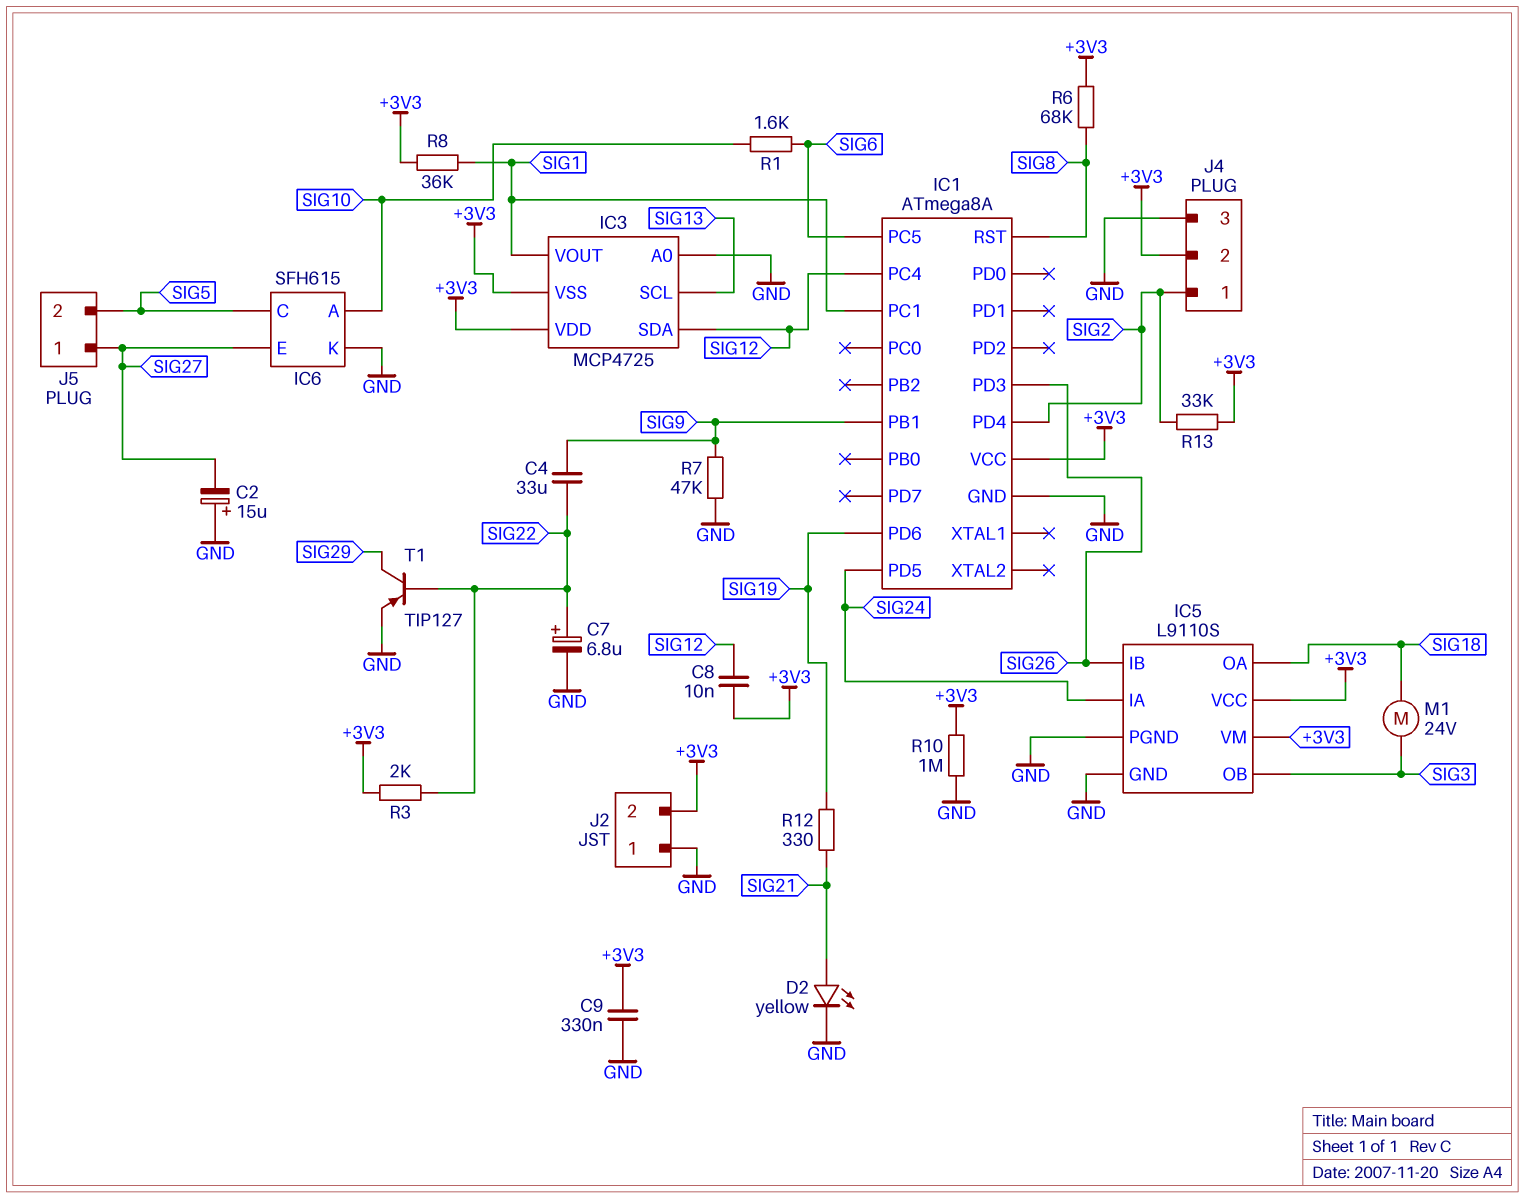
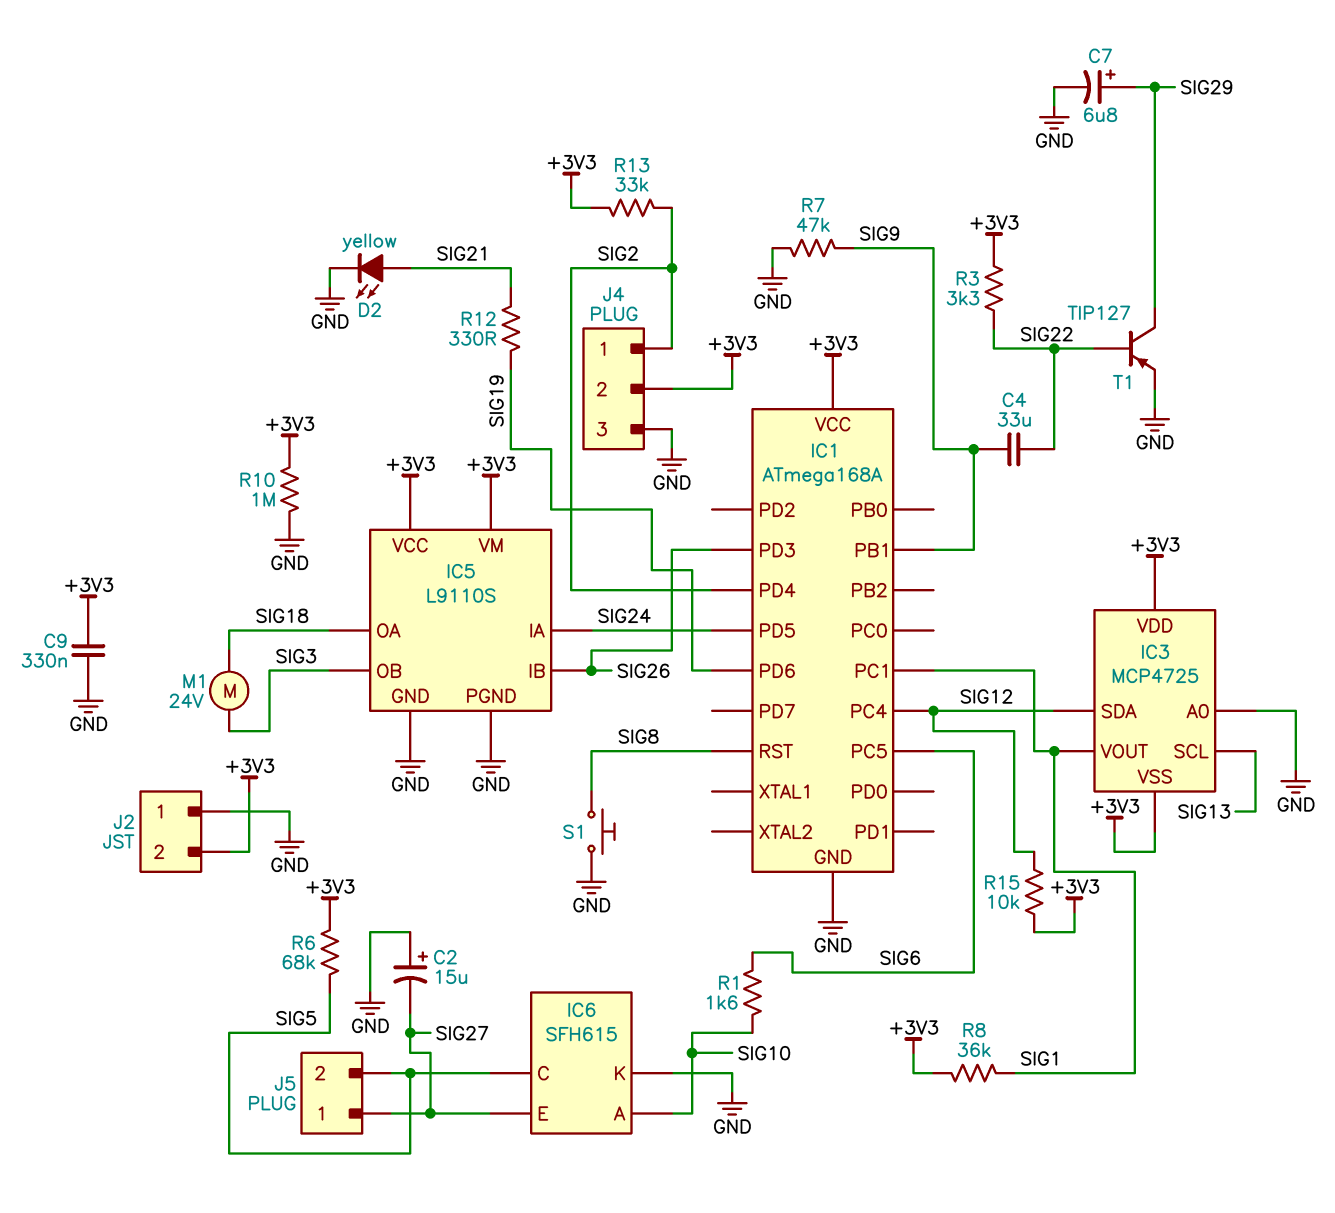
C7: 6.8uF (plus SIG22, minus GND) -> 6.8uF (plus SIG29, minus GND)
C8: 10nF (+3V3, SIG12) -> none
IC1: ATmega8A -> ATmega168A
R3: 2k (+3V3, SIG22) -> 3.3k (+3V3, SIG22)
R6: 68k (+3V3, SIG8) -> 68k (+3V3, SIG5)
R15: none -> 10k (+3V3, SIG12)
S1: none -> button (GND, SIG8)

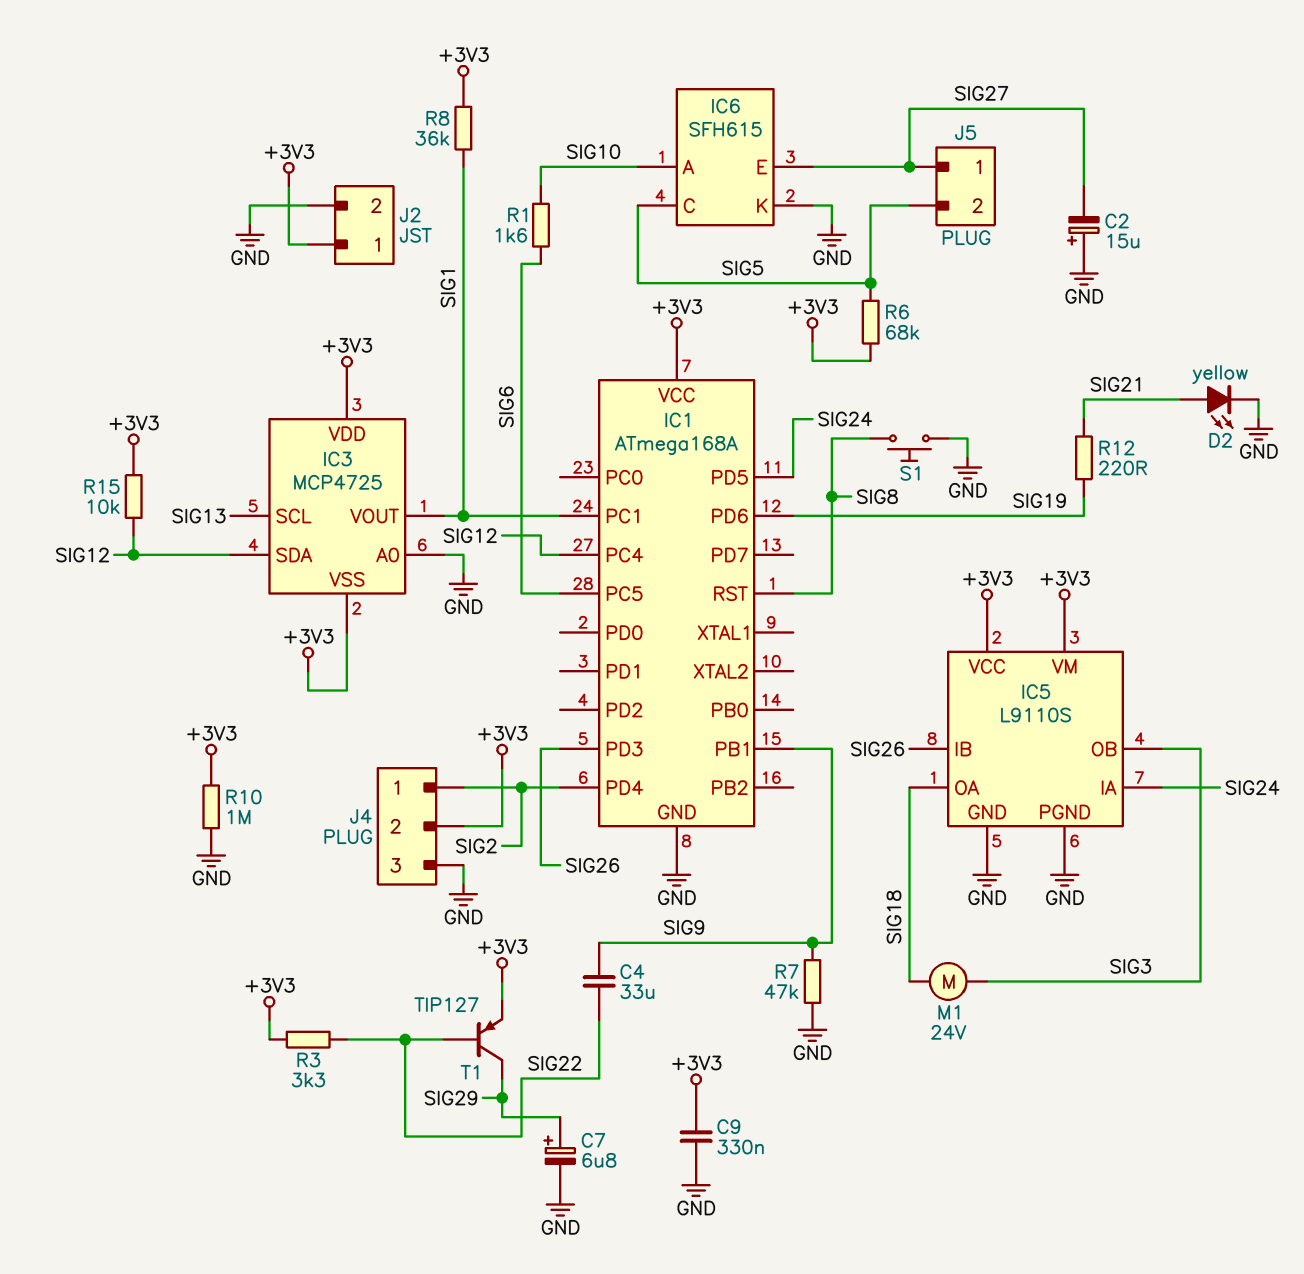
J2 pin 1: GND -> +3V3
J2 pin 2: +3V3 -> GND
R12: 330 (SIG19, SIG21) -> 220 (SIG19, SIG21)
R13: 33k (+3V3, SIG2) -> none
T1: PNP TIP127 (B SIG22, C SIG29, E GND) -> PNP TIP127 (B SIG22, C SIG29, E +3V3)

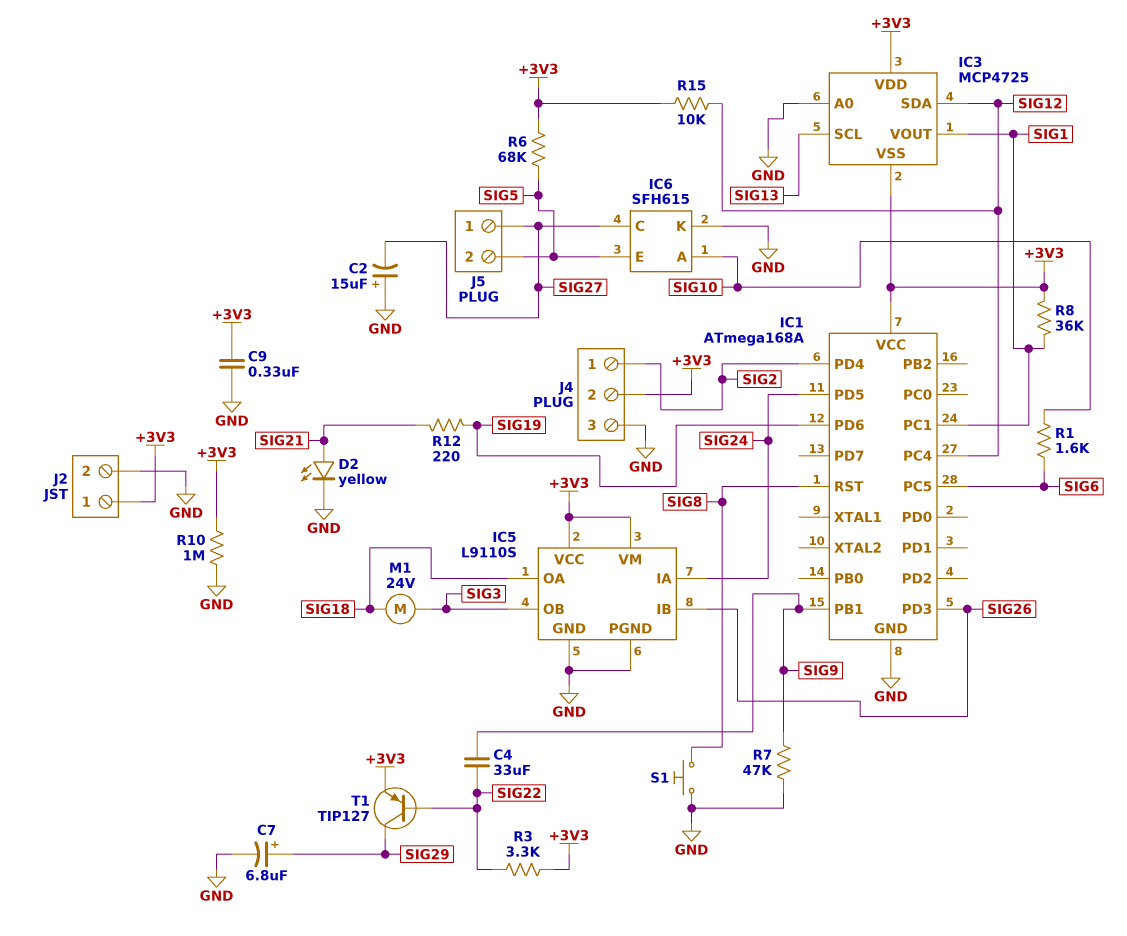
IC6 pin C: SIG5 -> SIG27
IC6 pin E: SIG27 -> SIG5

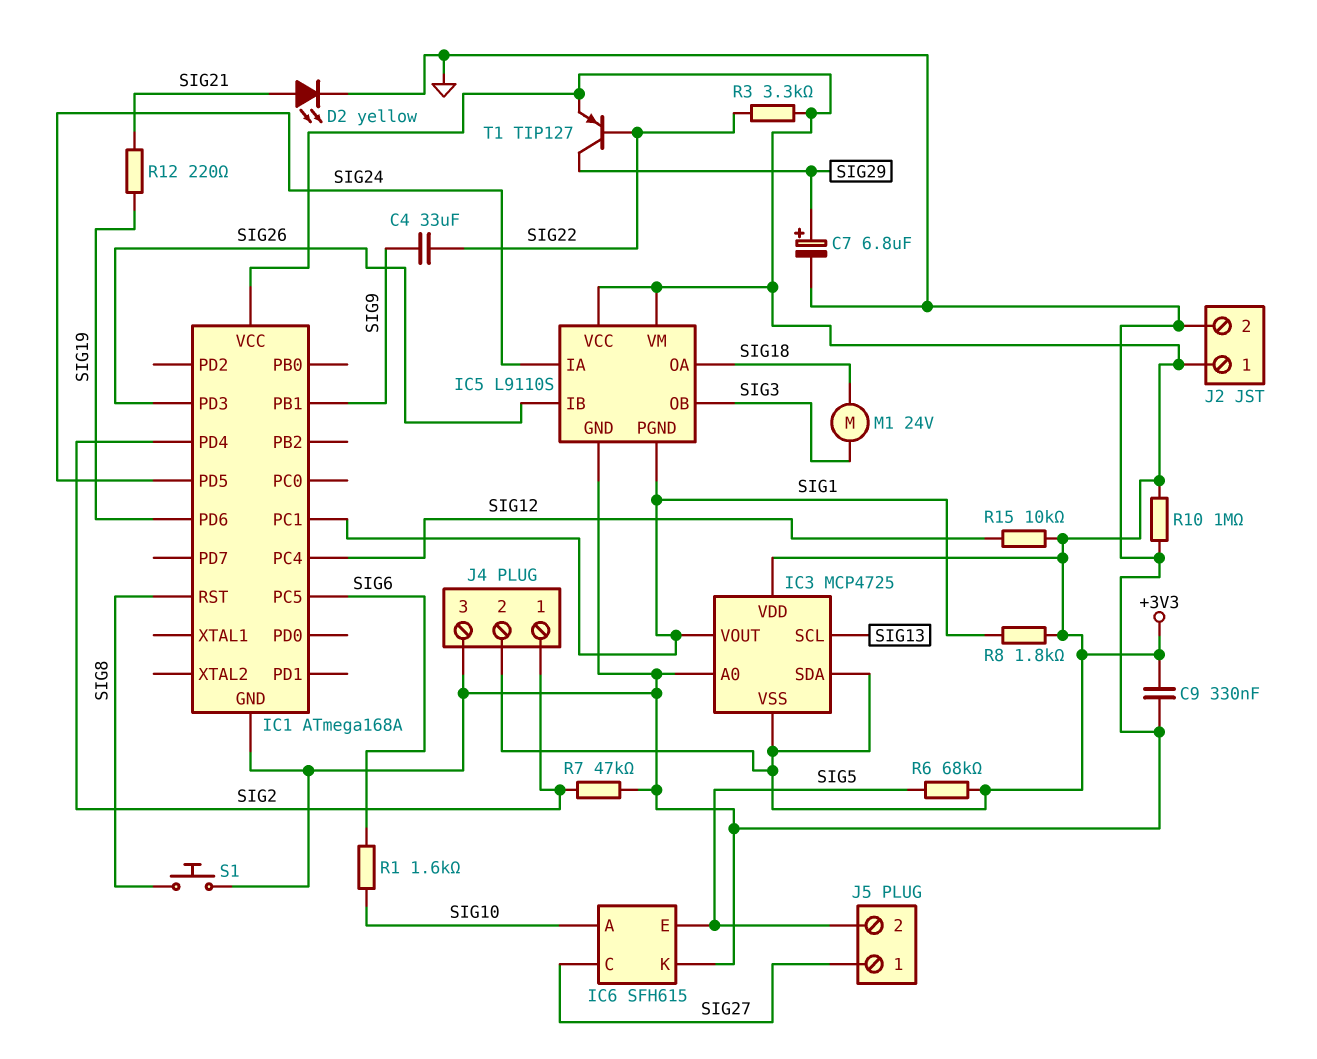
C2: 15uF (plus GND, minus SIG27) -> none
IC3 pin SDA: SIG12 -> +3V3
IC5 pin PGND: GND -> SIG1
R7: 47k (GND, SIG9) -> 47k (GND, SIG2)
R8: 36k (+3V3, SIG1) -> 1.8k (+3V3, SIG1)

